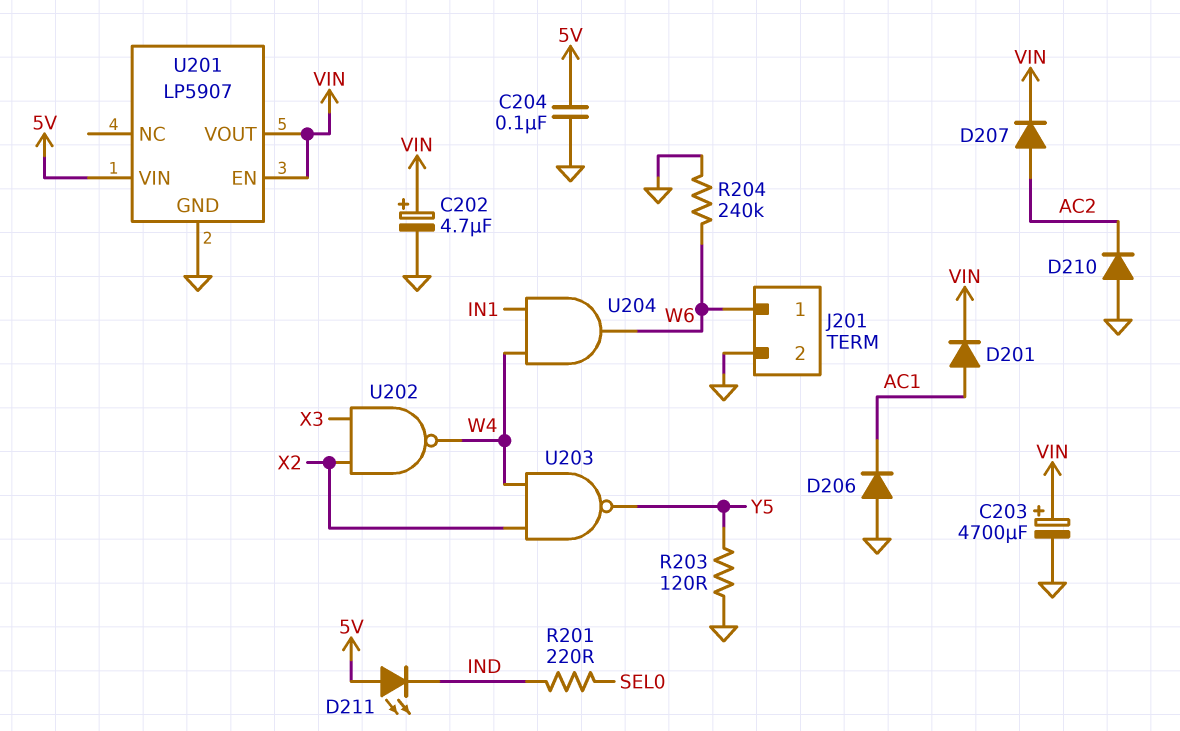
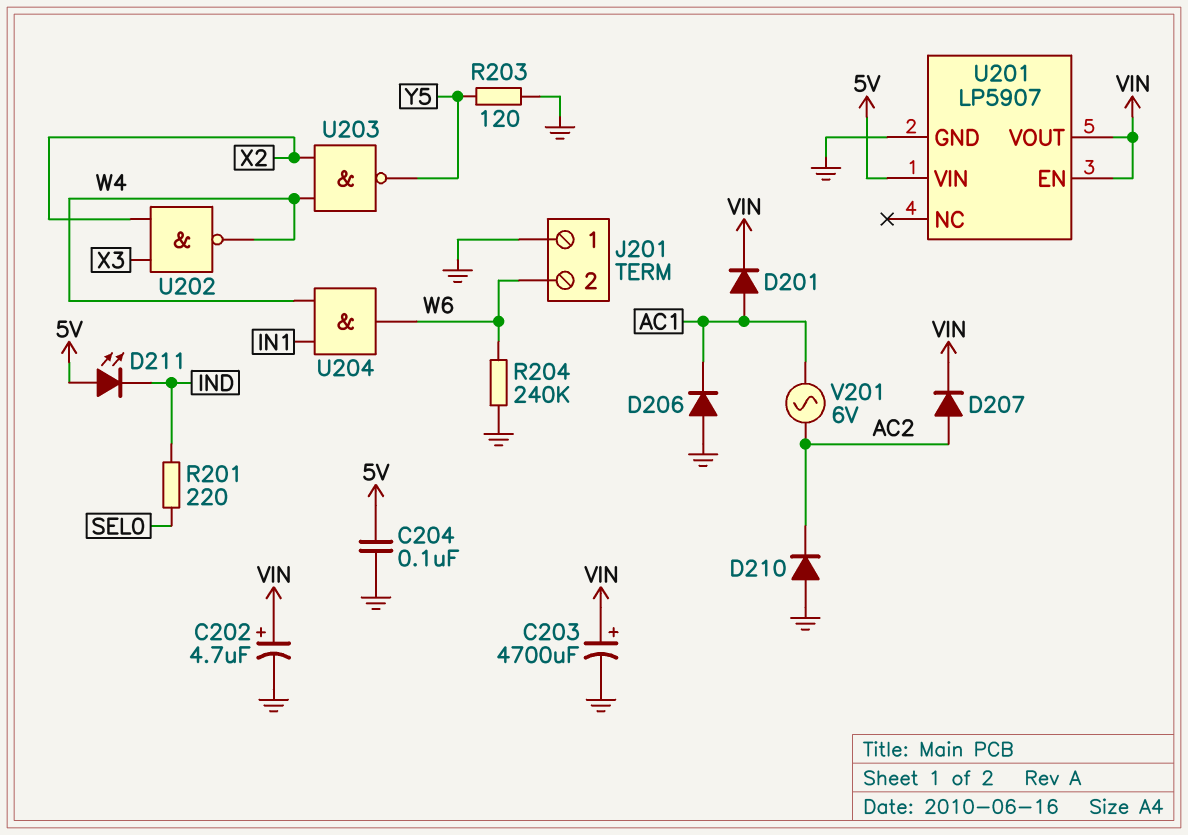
J201 pin 1: W6 -> GND
J201 pin 2: GND -> W6
V201: none -> AC 6V (AC1, AC2)

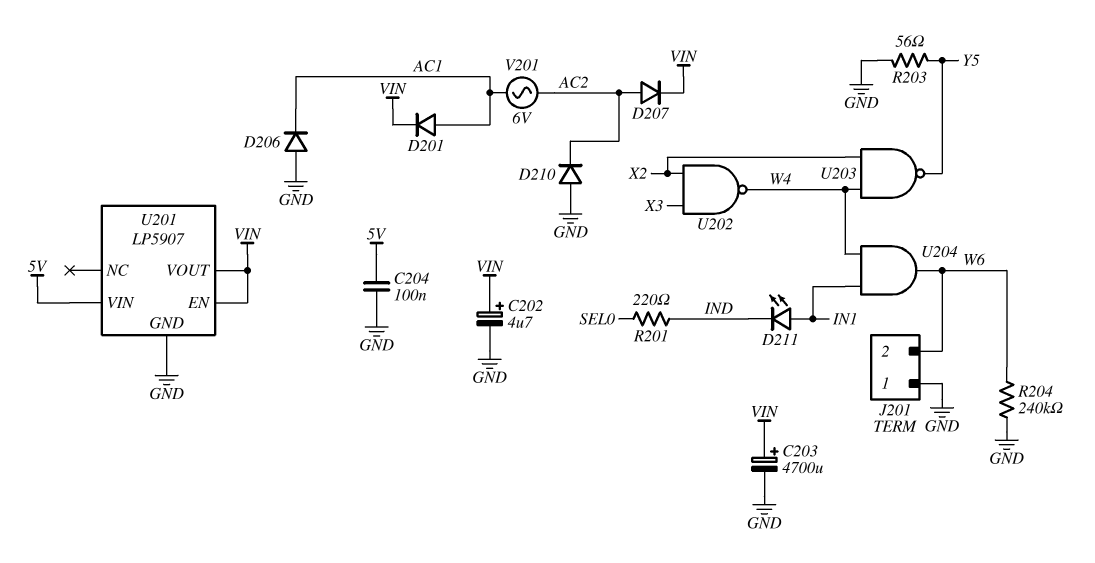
D211: LED (A 5V, K IND) -> LED (A IN1, K IND)
R203: 120 (GND, Y5) -> 56 (GND, Y5)

